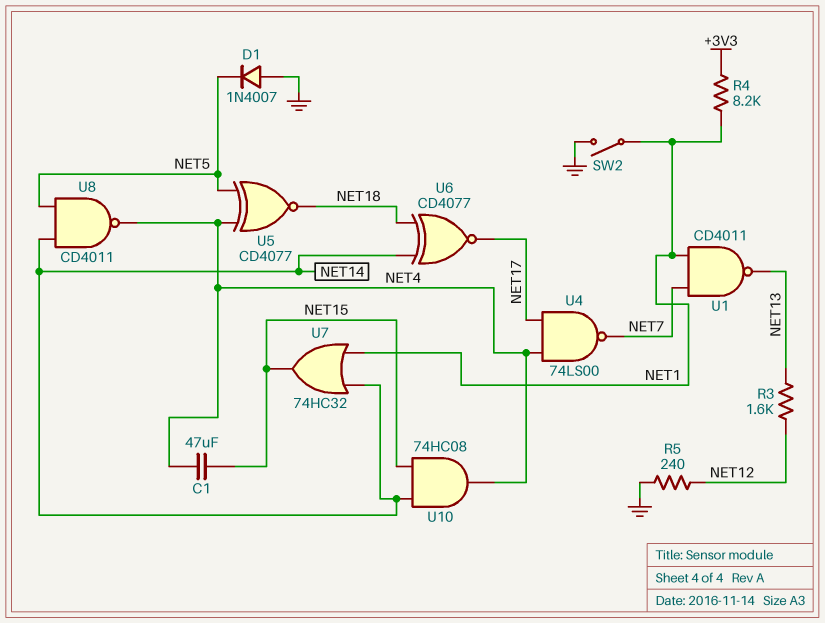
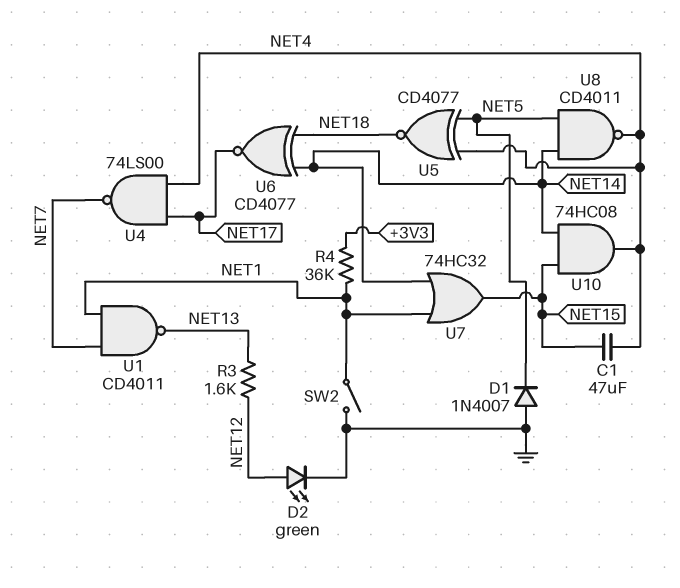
D2: none -> LED green (A NET12, K GND)
R4: 8.2k (+3V3, NET1) -> 36k (+3V3, NET1)
R5: 240 (GND, NET12) -> none

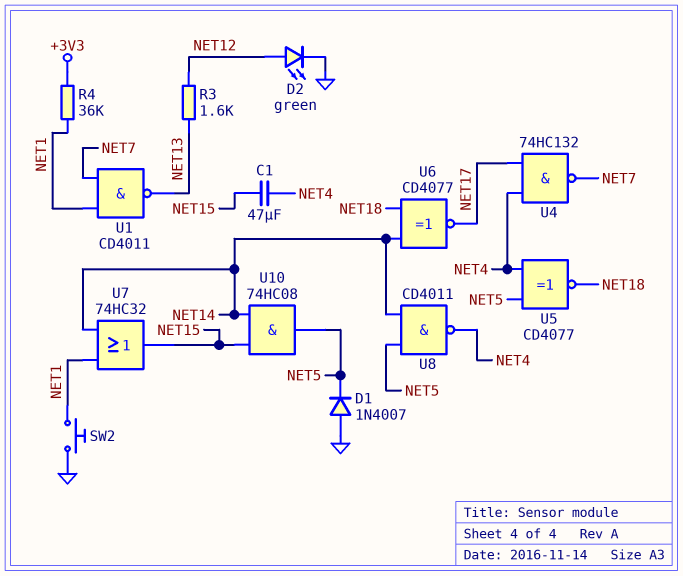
SW2: switch (GND, NET1) -> button (GND, NET1)
U4: NAND 74LS00 (in NET4, in NET17, out NET7) -> NAND 74HC132 (in NET4, in NET17, out NET7)
U10: AND 74HC08 (in NET14, in NET15, out NET4) -> AND 74HC08 (in NET14, in NET15, out NET5)

